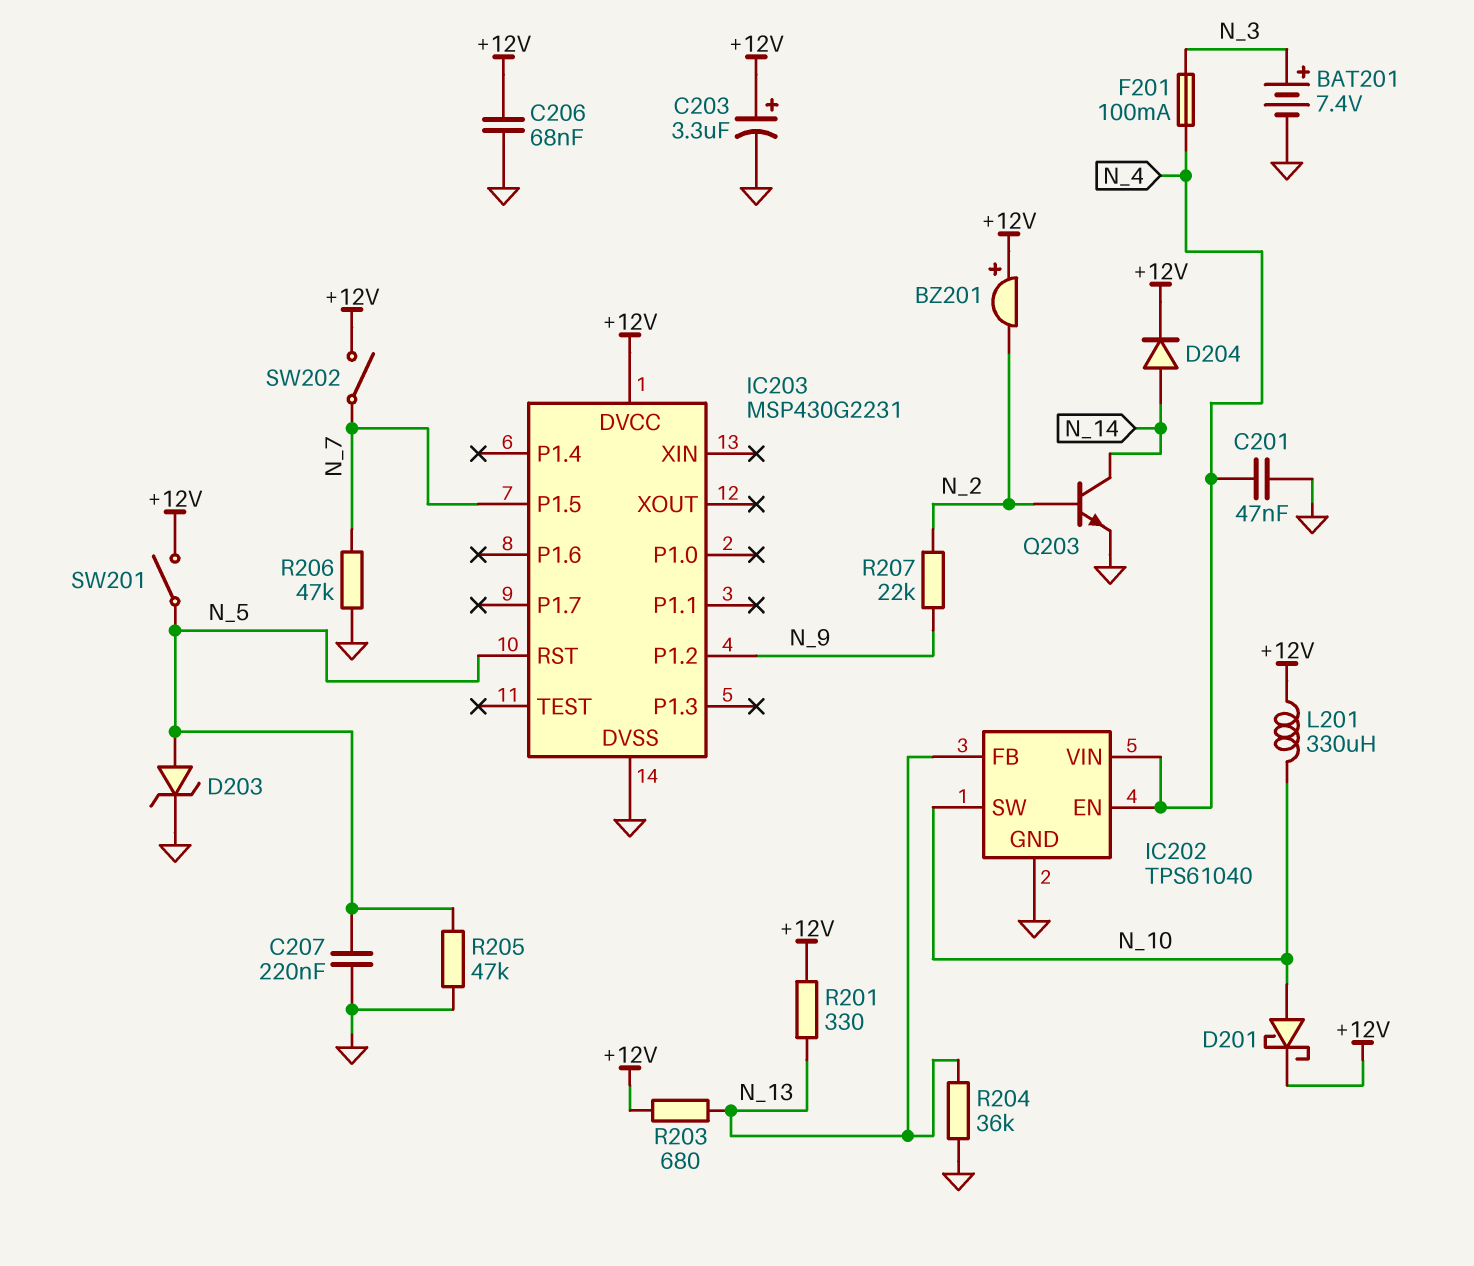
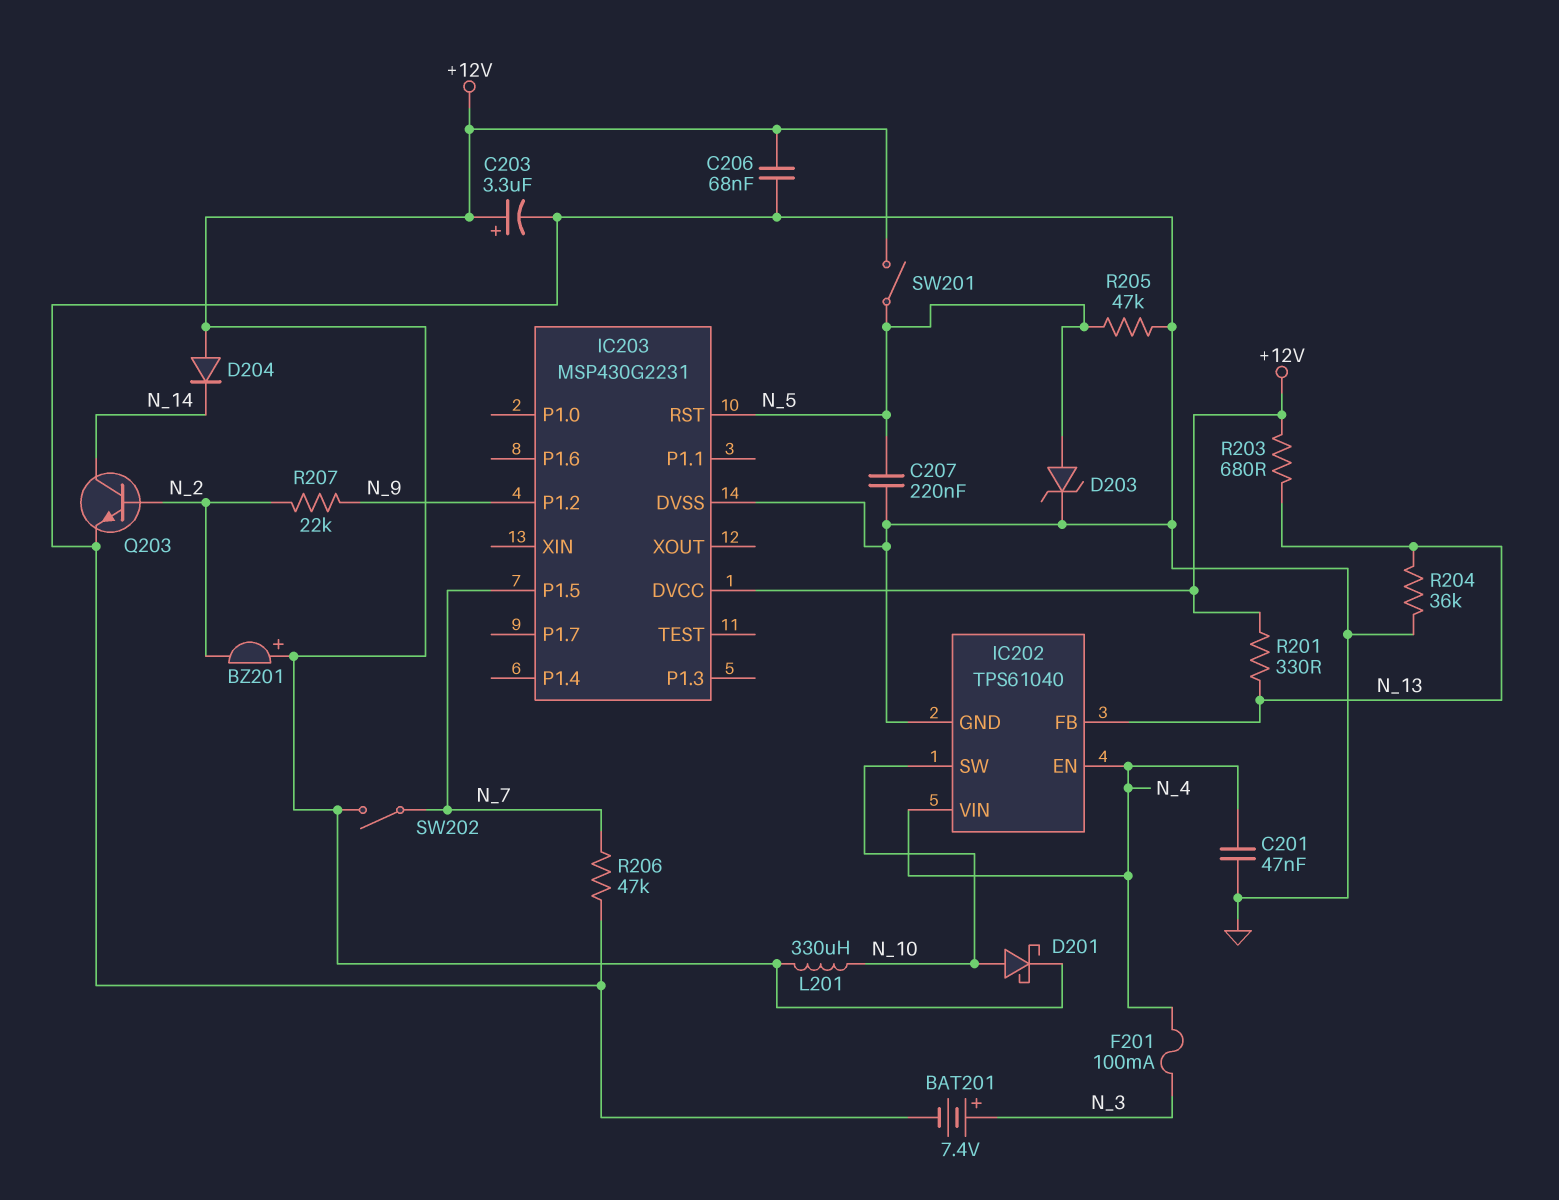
D204: diode (A N_14, K +12V) -> diode (A +12V, K N_14)

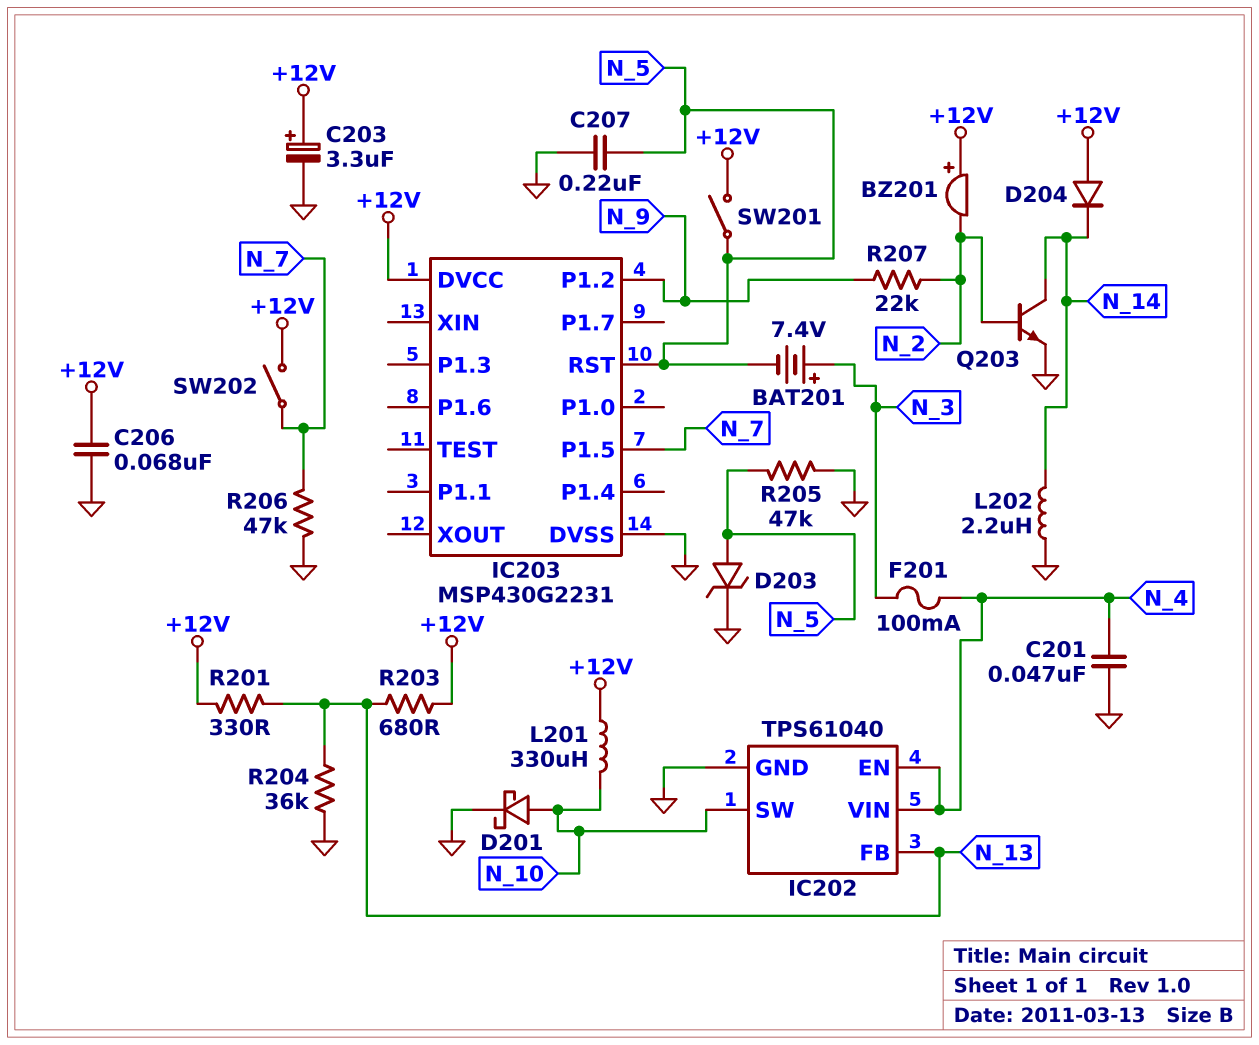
BAT201: 7.4V (plus N_3, minus GND) -> 7.4V (plus N_3, minus N_5)
D201: schottky (A N_10, K +12V) -> schottky (A N_10, K GND)
L202: none -> 2.2uH (GND, N_14)

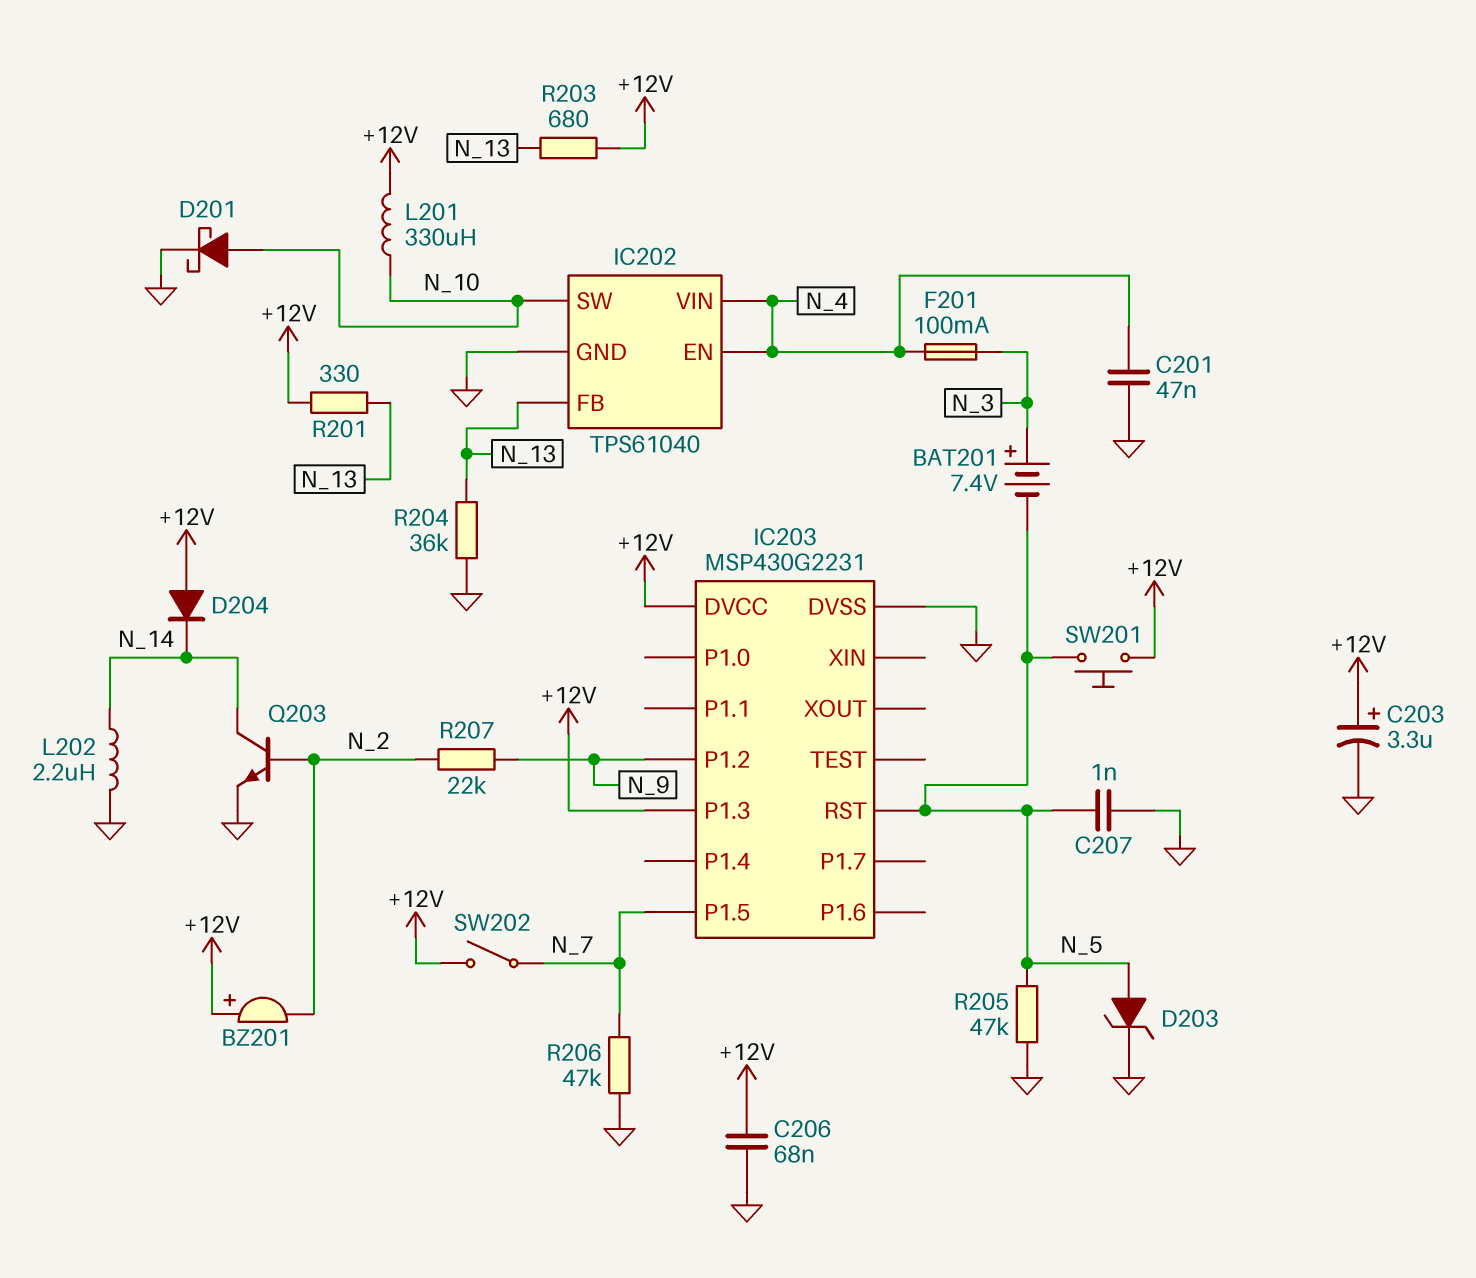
C207: 220nF (GND, N_5) -> 1nF (GND, N_5)
IC203 pin P1.3: none -> +12V
SW201: switch (+12V, N_5) -> button (+12V, N_5)

